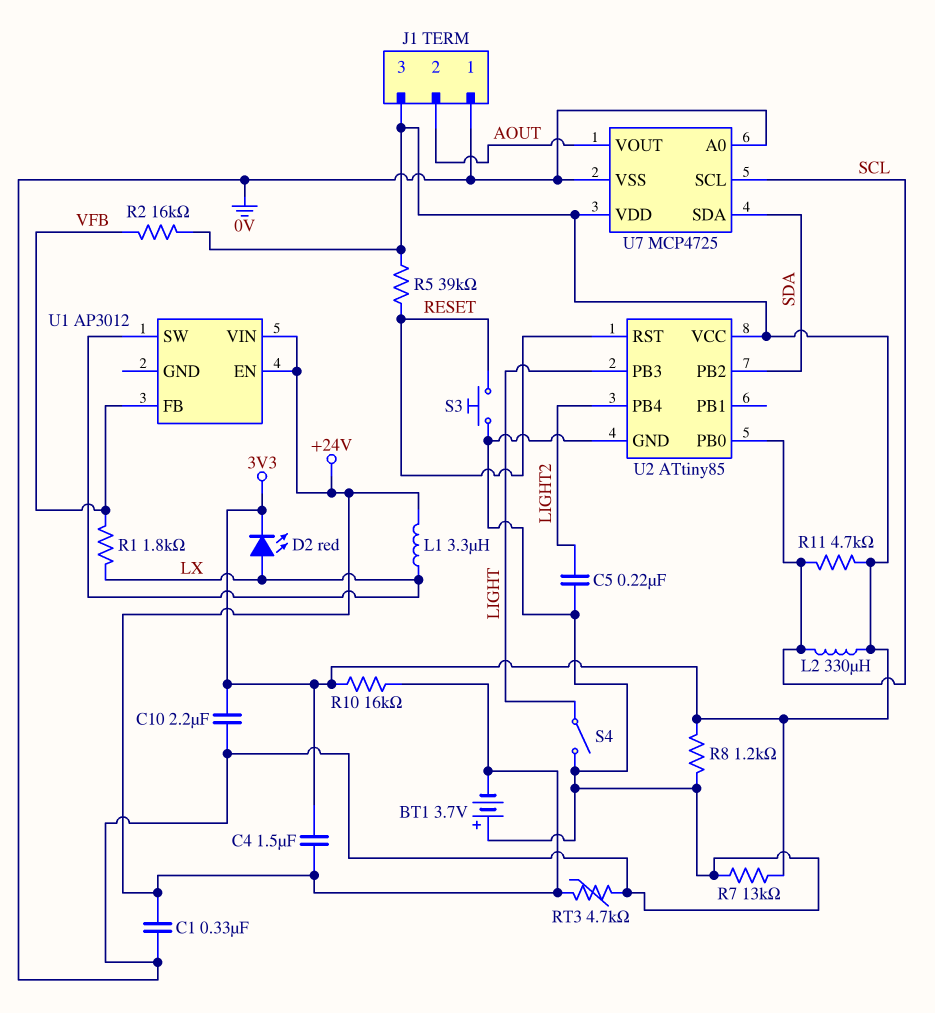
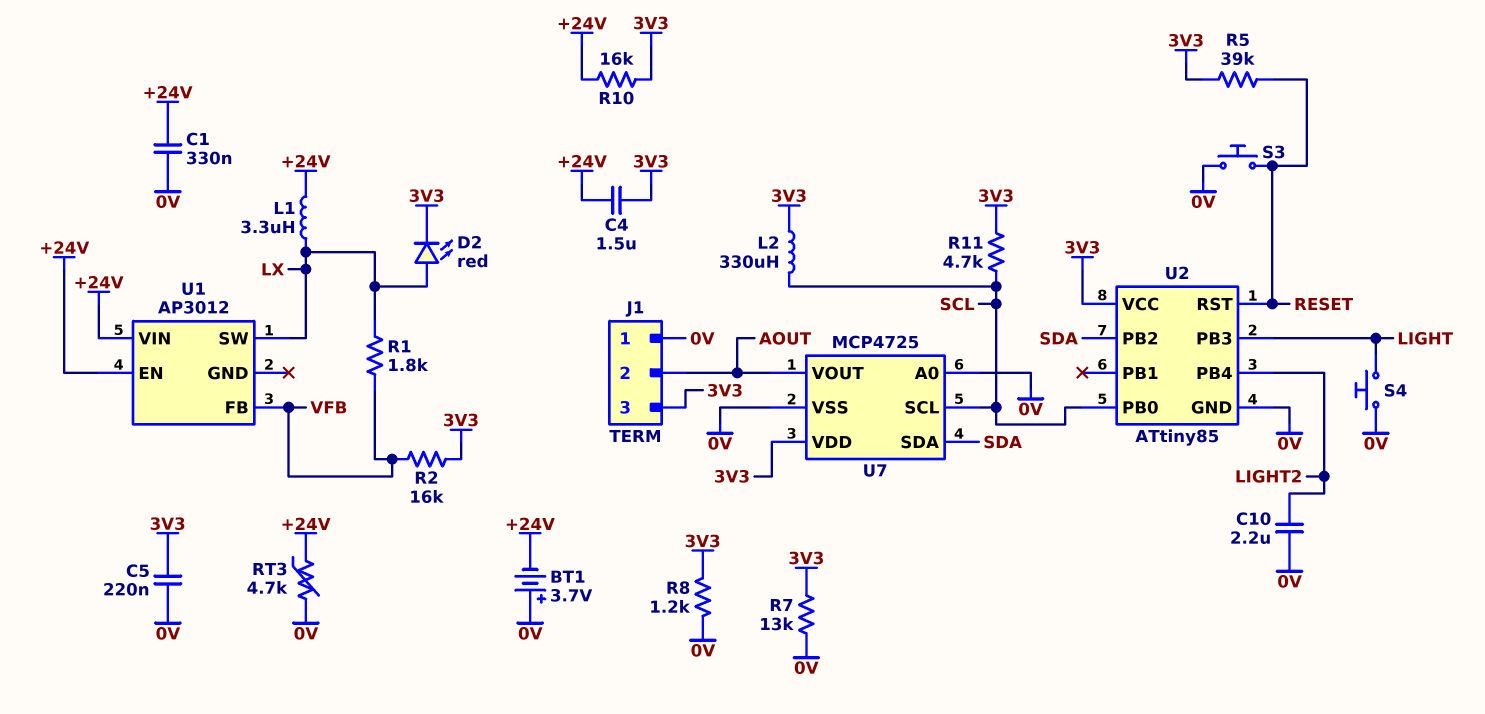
C5: 220nF (0V, LIGHT2) -> 220nF (0V, 3V3)
C10: 2.2uF (0V, 3V3) -> 2.2uF (0V, LIGHT2)
S4: switch (0V, LIGHT) -> button (0V, LIGHT)

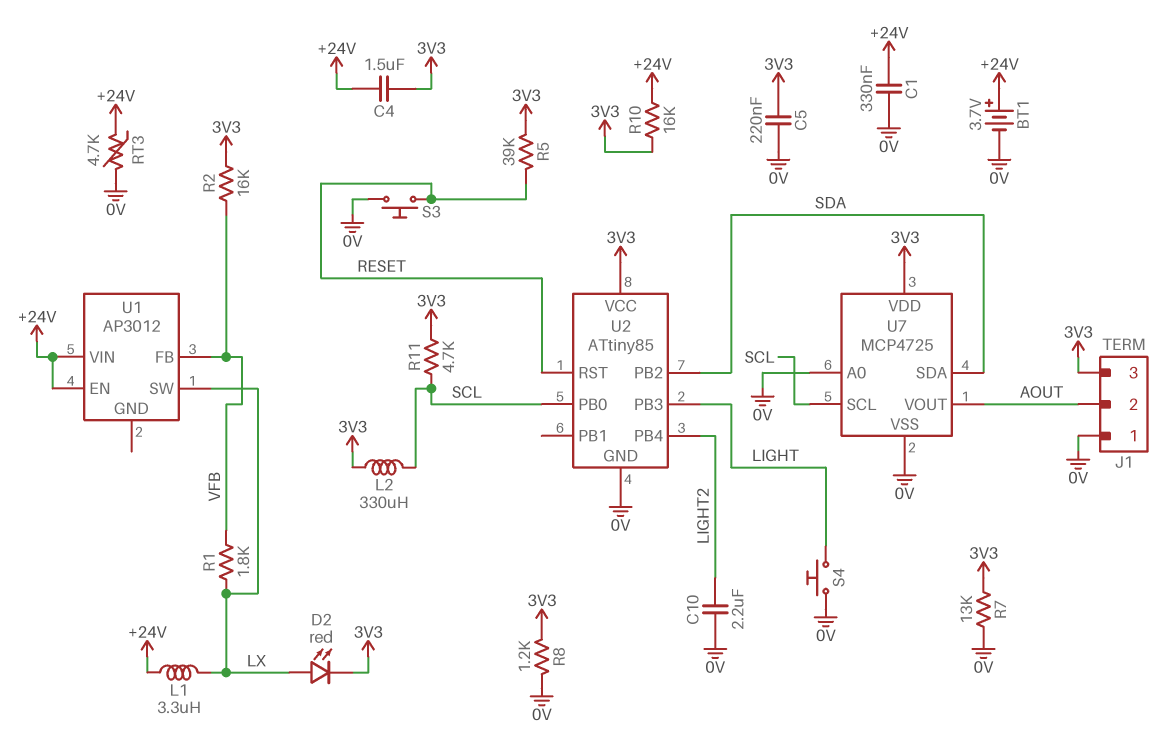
BT1: 3.7V (plus 0V, minus +24V) -> 3.7V (plus +24V, minus 0V)

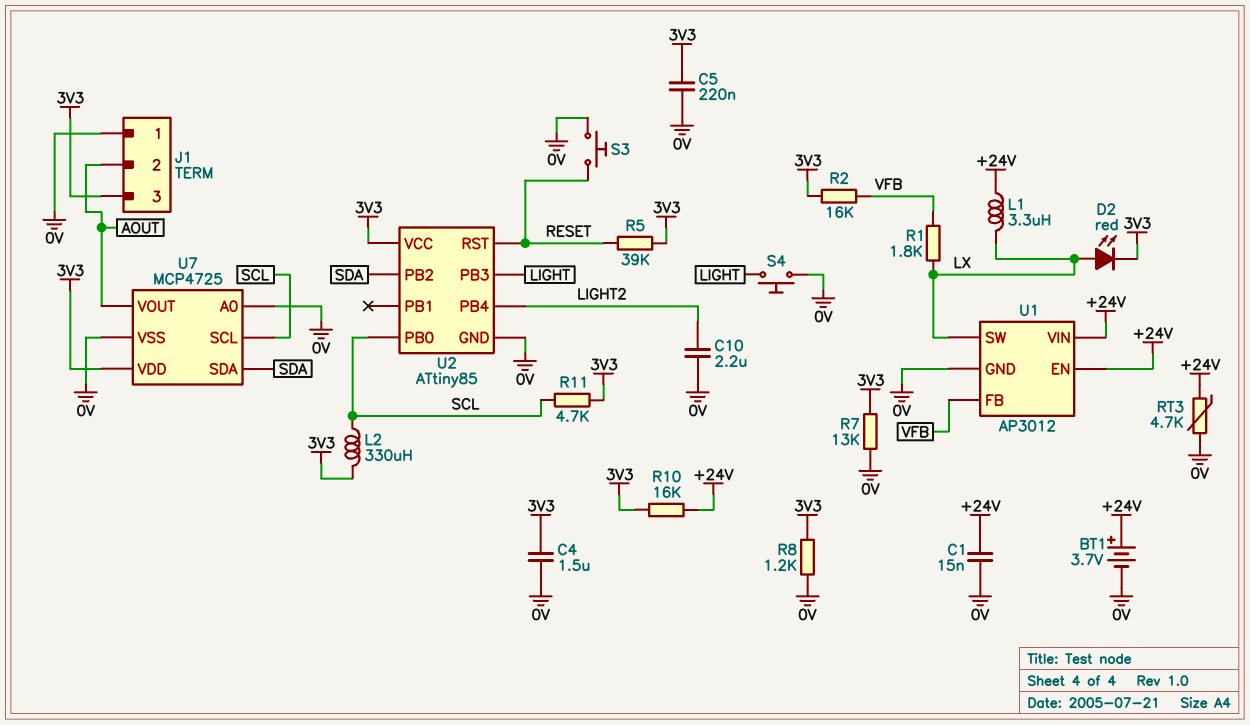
C1: 330nF (+24V, 0V) -> 15nF (+24V, 0V)
C4: 1.5uF (+24V, 3V3) -> 1.5uF (0V, 3V3)
U1 pin GND: none -> 0V

